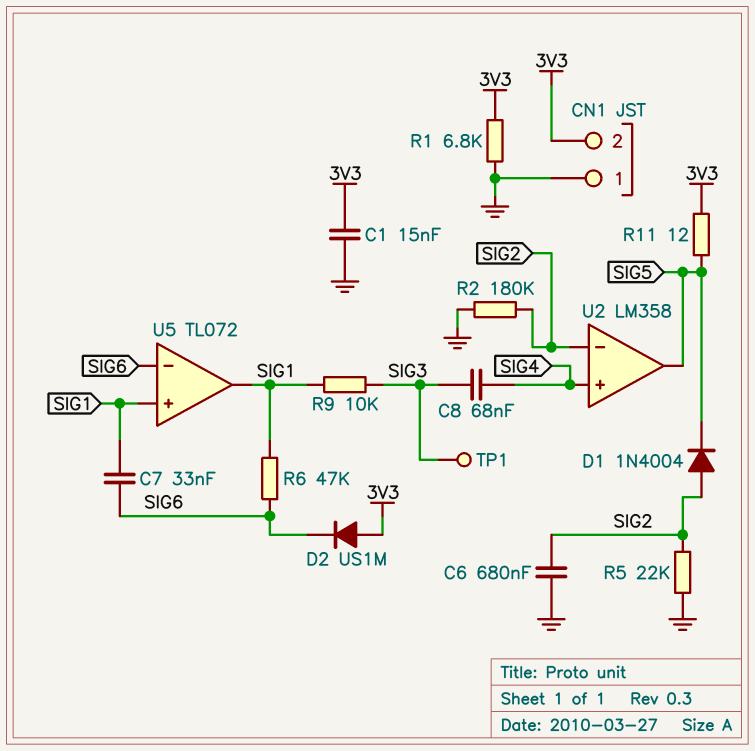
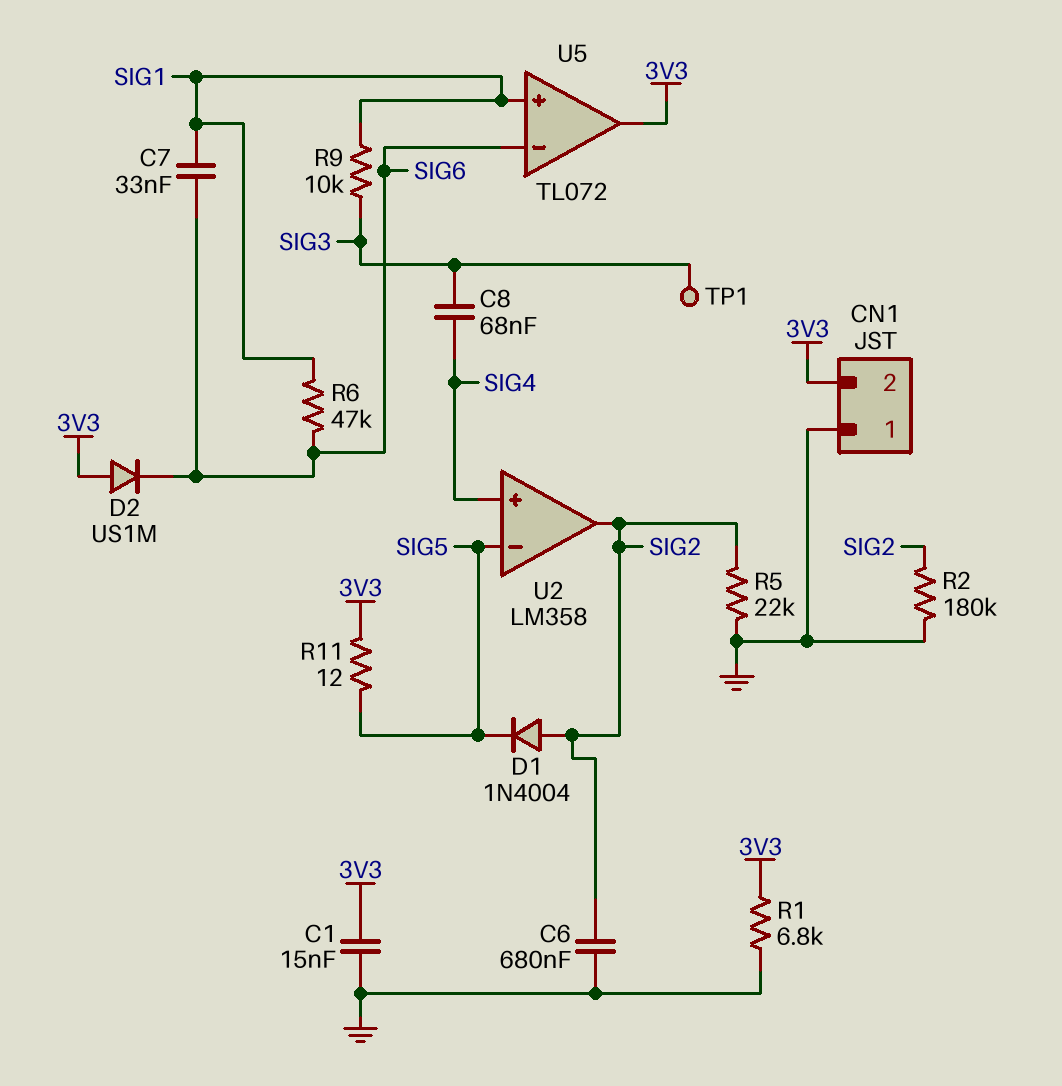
U2 pin in-: SIG2 -> SIG5
U2 pin out: SIG5 -> SIG2
U5 pin out: SIG1 -> 3V3

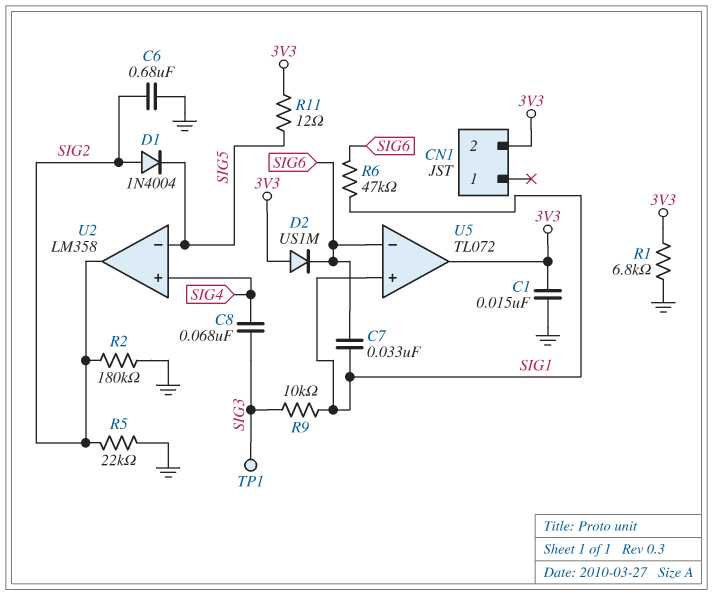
CN1 pin 1: GND -> none

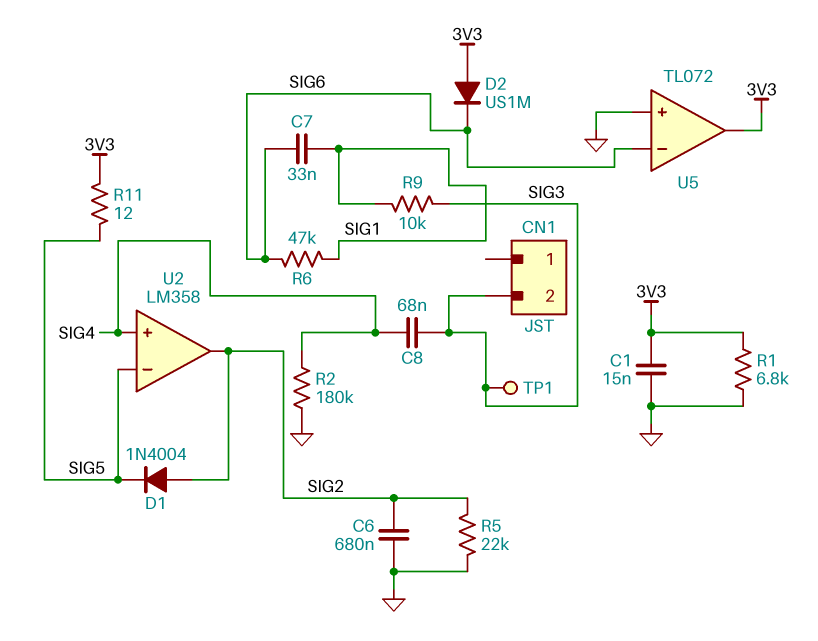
CN1 pin 2: 3V3 -> SIG3
R2: 180k (GND, SIG2) -> 180k (GND, SIG4)
U5 pin in+: SIG1 -> GND

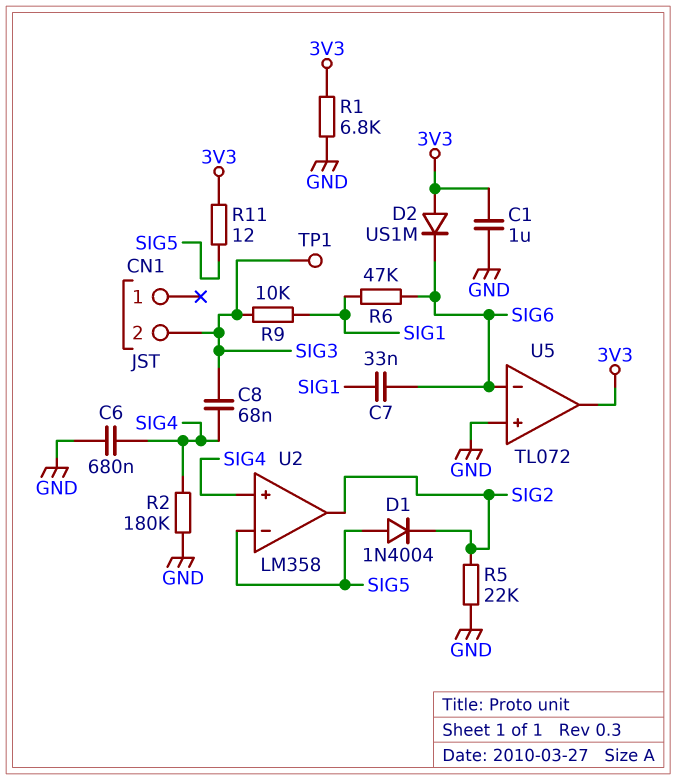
C1: 15nF (3V3, GND) -> 1uF (3V3, GND)
C6: 680nF (GND, SIG2) -> 680nF (GND, SIG4)
D1: diode 1N4004 (A SIG2, K SIG5) -> diode 1N4004 (A SIG5, K SIG2)

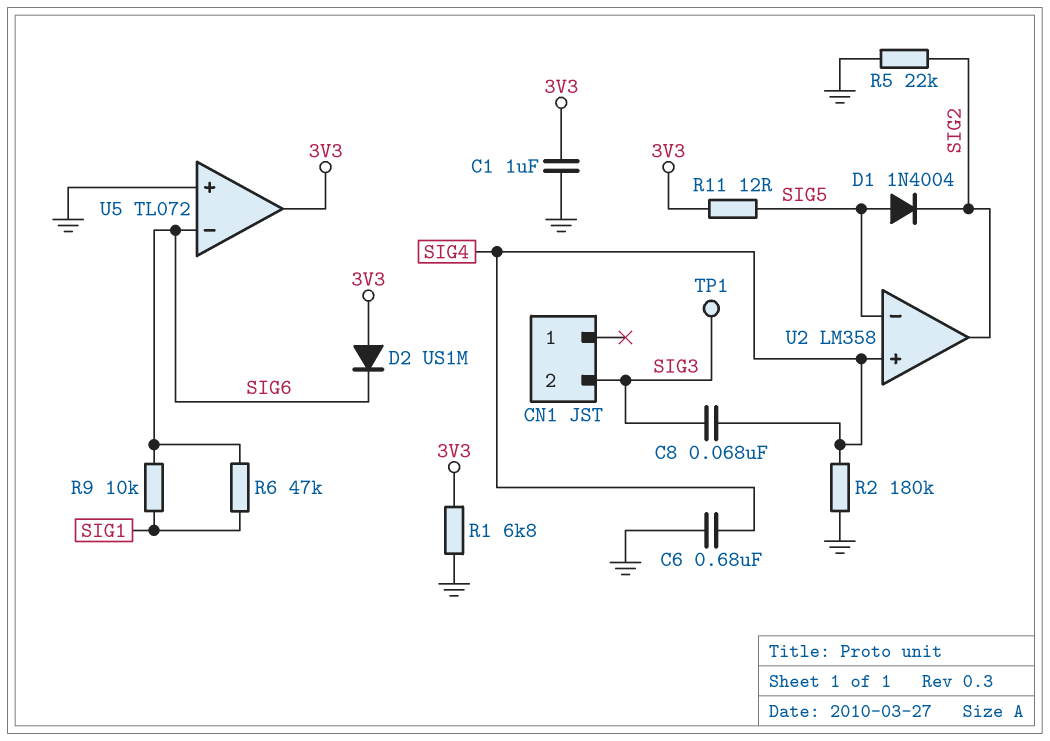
C7: 33nF (SIG1, SIG6) -> none
R9: 10k (SIG1, SIG3) -> 10k (SIG1, SIG6)

